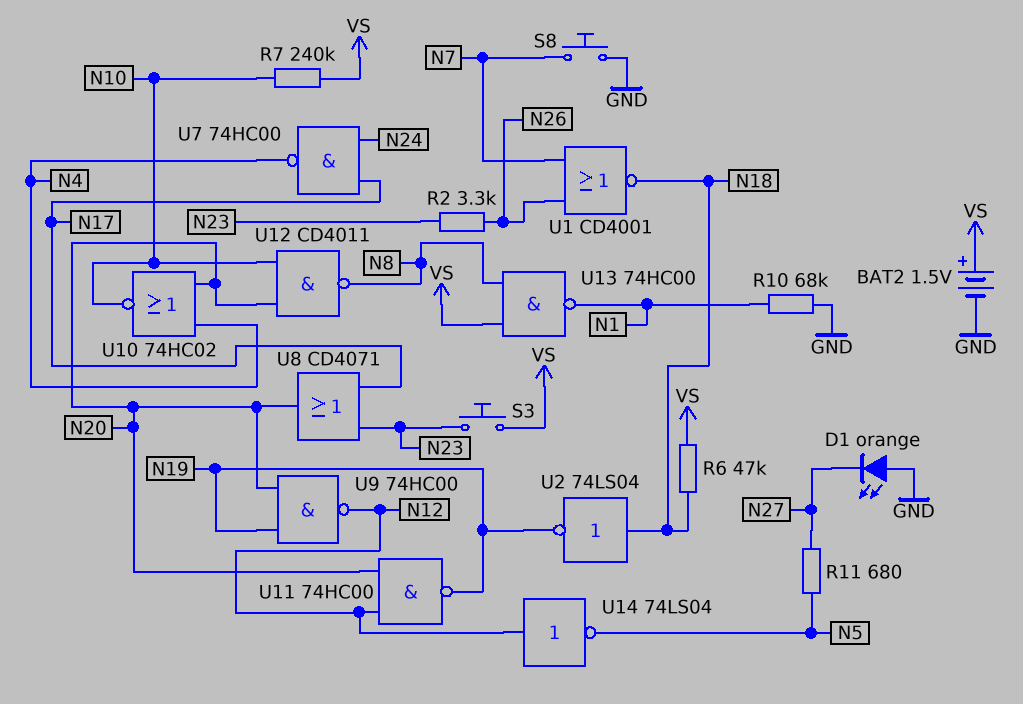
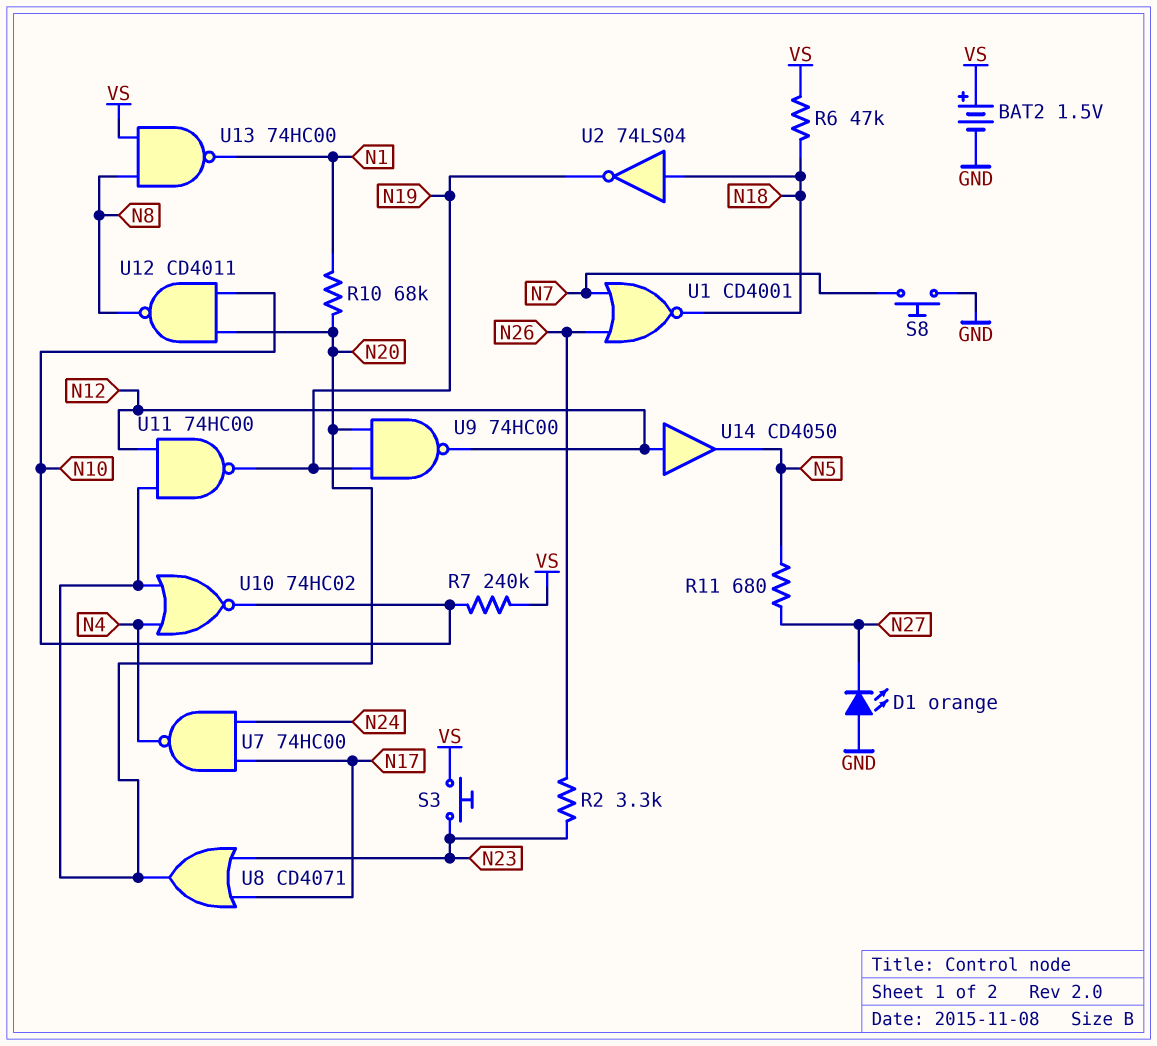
R10: 68k (GND, N1) -> 68k (N1, N20)
U14: NOT 74LS04 (in N12, out N5) -> buffer CD4050 (in N12, out N5)

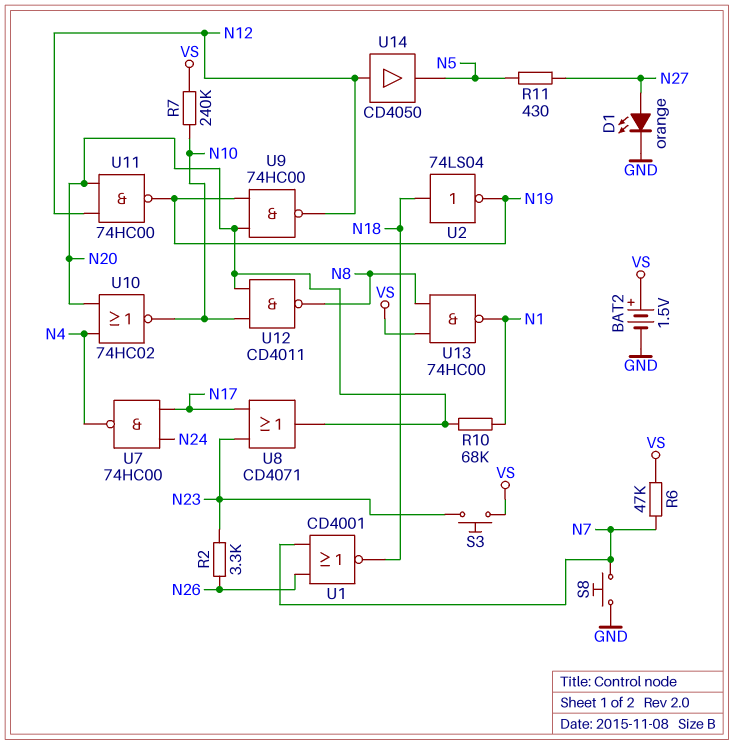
D1: LED orange (A GND, K N27) -> LED orange (A N27, K GND)
R6: 47k (N18, VS) -> 47k (N7, VS)
R11: 680 (N5, N27) -> 430 (N5, N27)

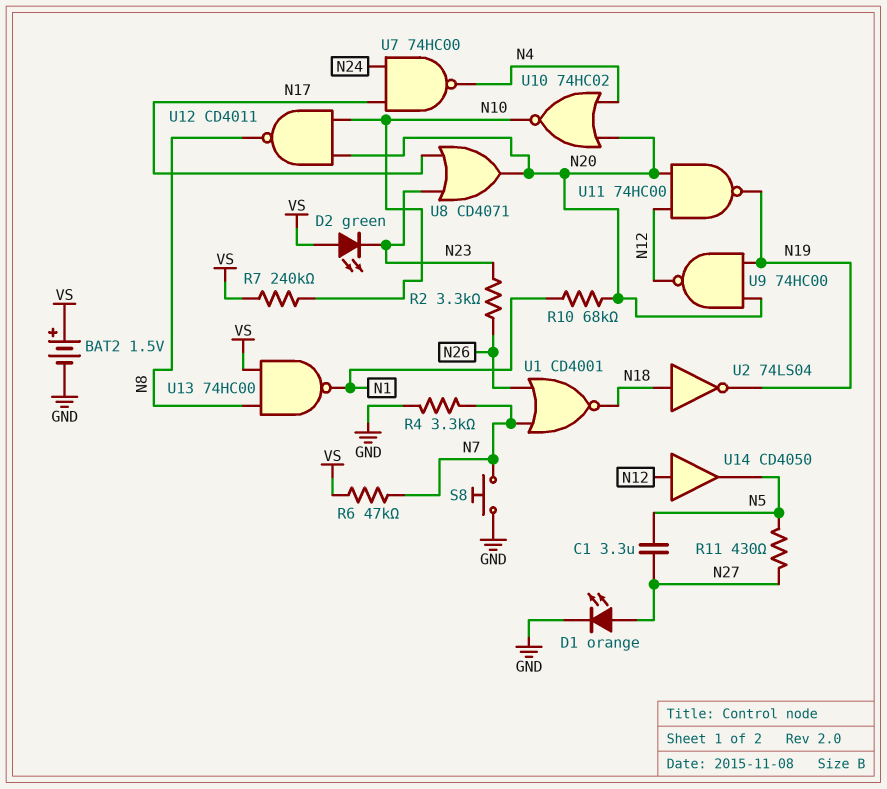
C1: none -> 3.3uF (N5, N27)
D2: none -> LED green (A VS, K N23)
R4: none -> 3.3k (GND, N7)
S3: button (N23, VS) -> none

